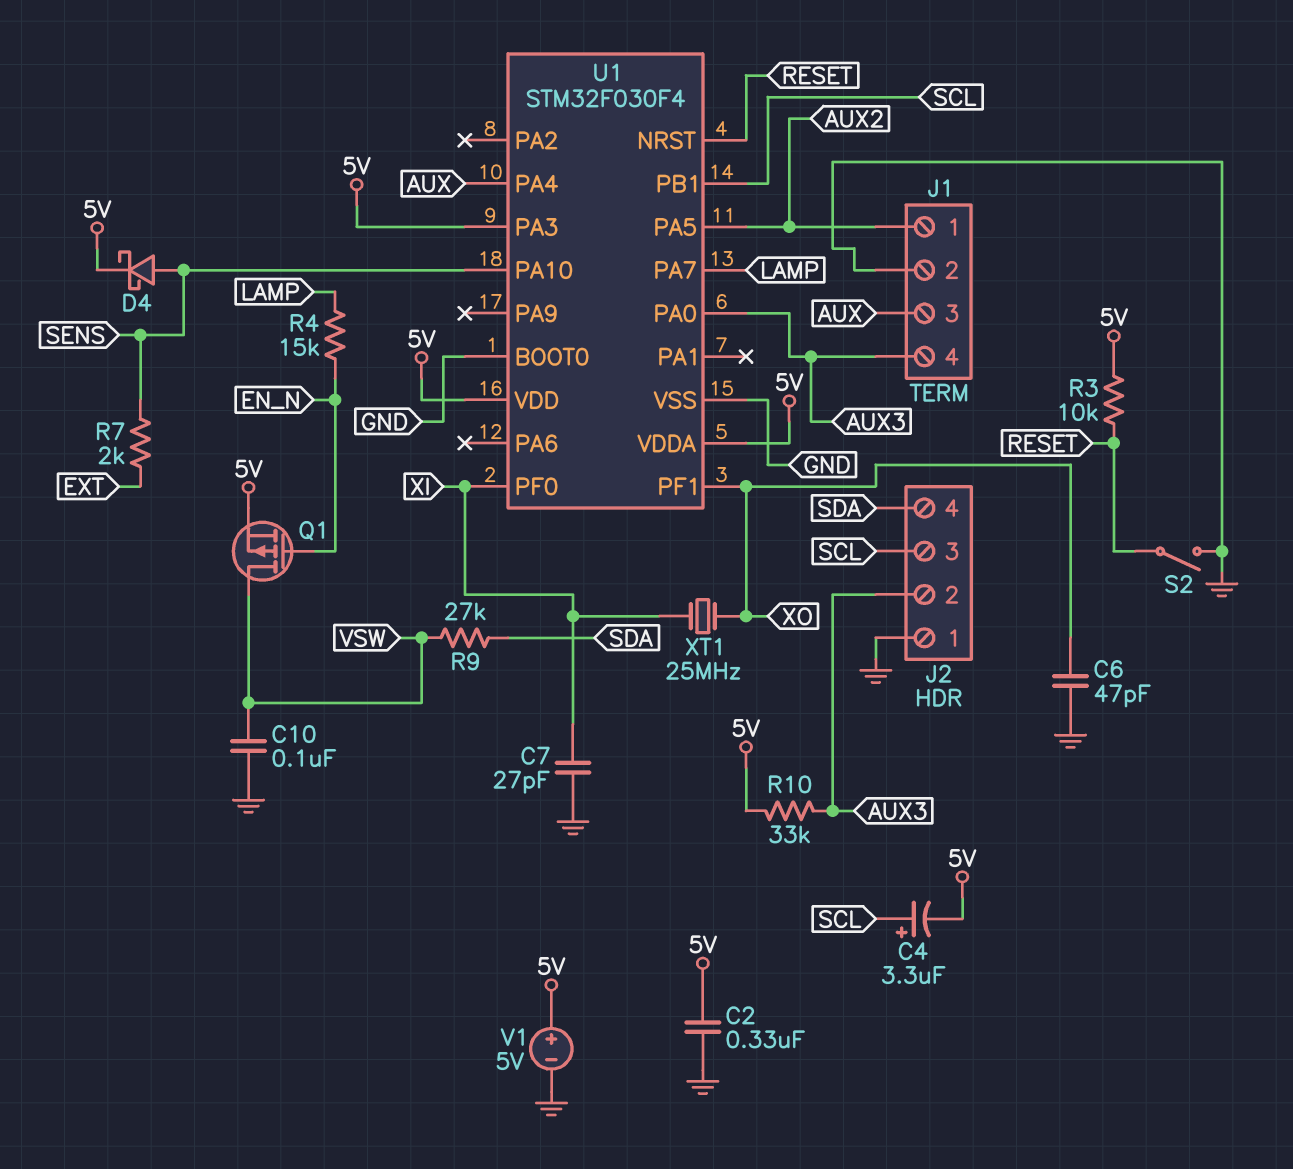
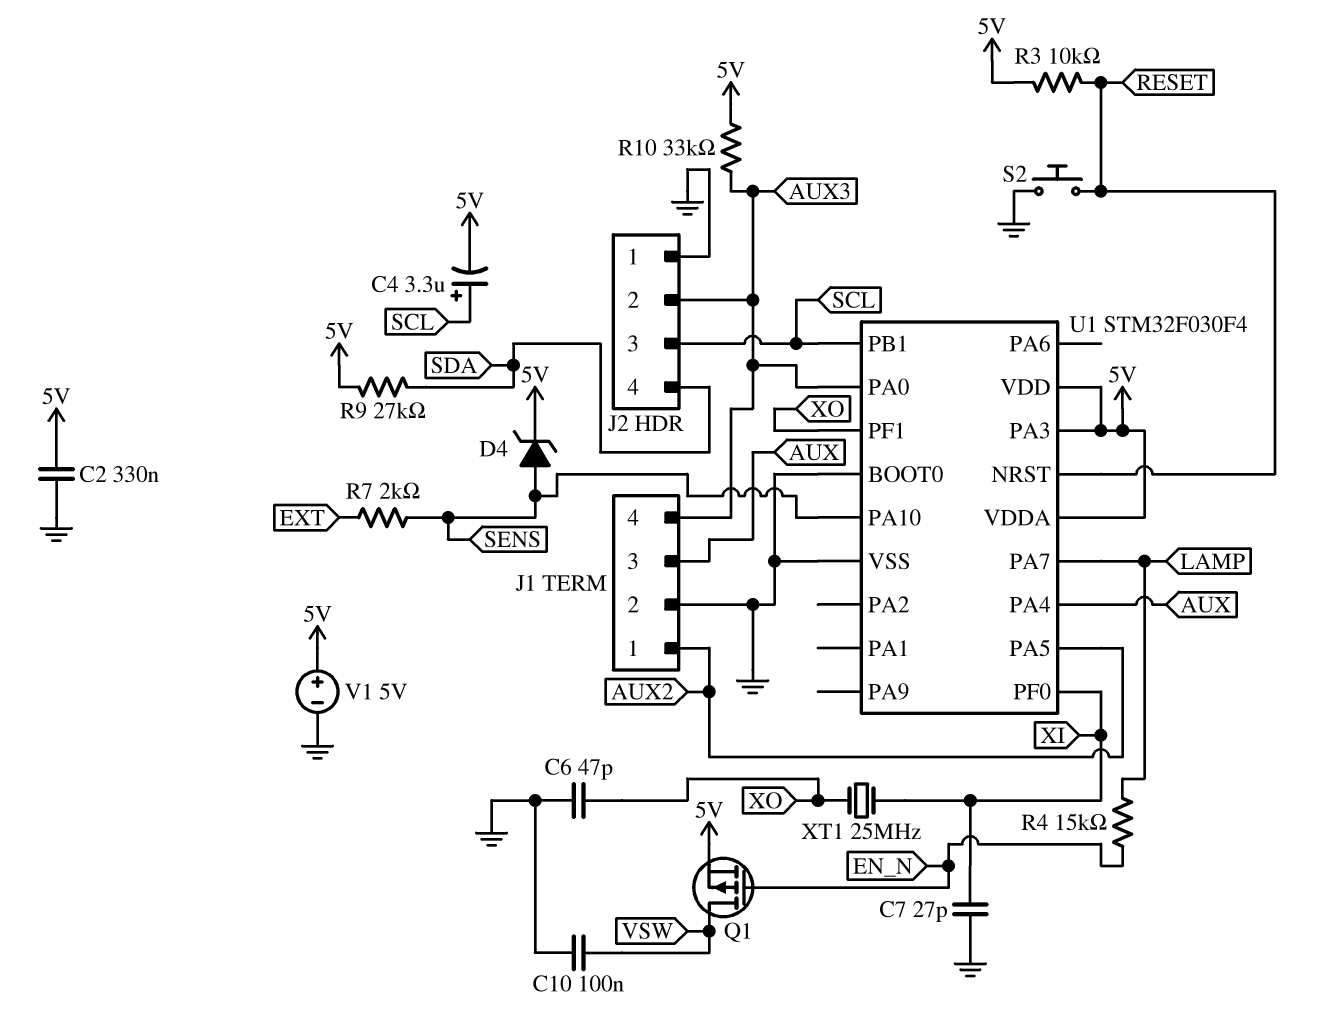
D4: schottky (A SENS, K 5V) -> zener (A SENS, K 5V)
R9: 27k (SDA, VSW) -> 27k (5V, SDA)
S2: switch (GND, RESET) -> button (GND, RESET)

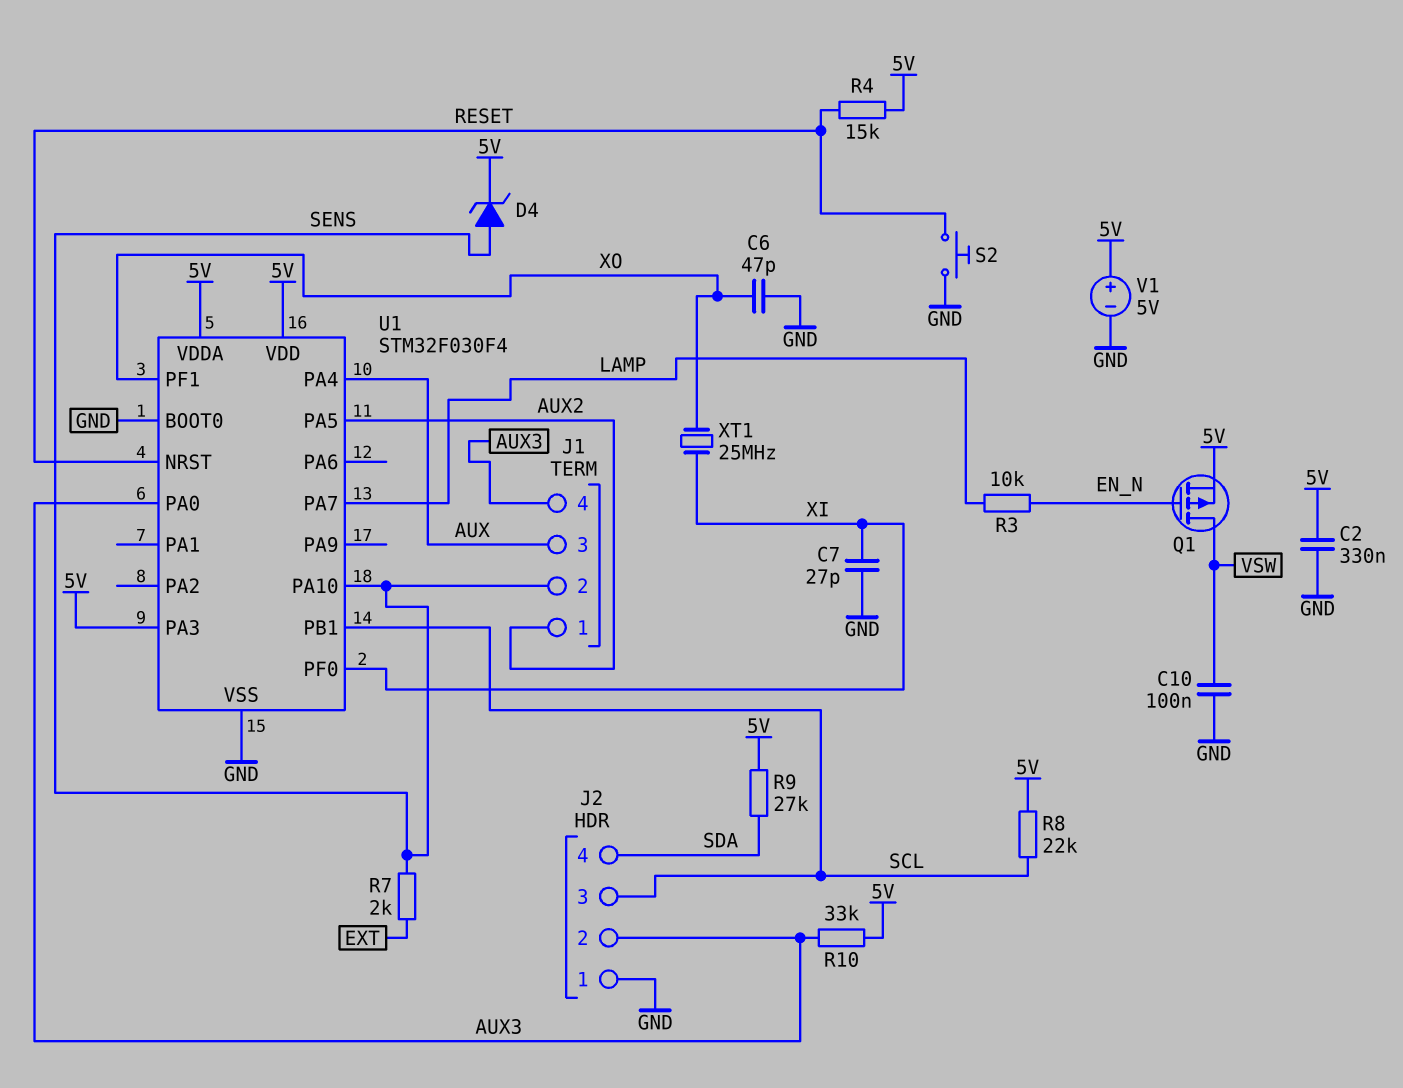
C4: 3.3uF (plus SCL, minus 5V) -> none
J1 pin 2: GND -> SENS
R3: 10k (5V, RESET) -> 10k (EN_N, LAMP)
R4: 15k (EN_N, LAMP) -> 15k (5V, RESET)
R8: none -> 22k (5V, SCL)

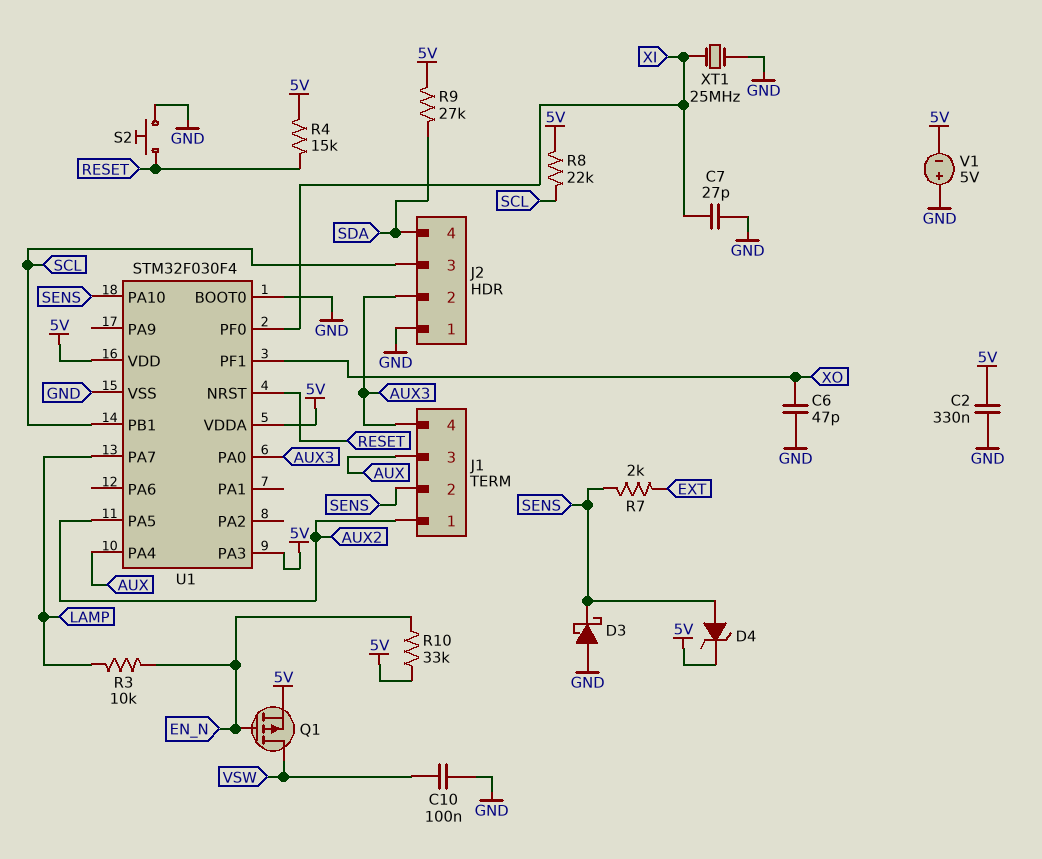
D3: none -> schottky (A GND, K SENS)
R10: 33k (5V, AUX3) -> 33k (5V, EN_N)
V1: 5V (plus 5V, minus GND) -> 5V (plus GND, minus 5V)
XT1: 25MHz (XI, XO) -> 25MHz (GND, XI)

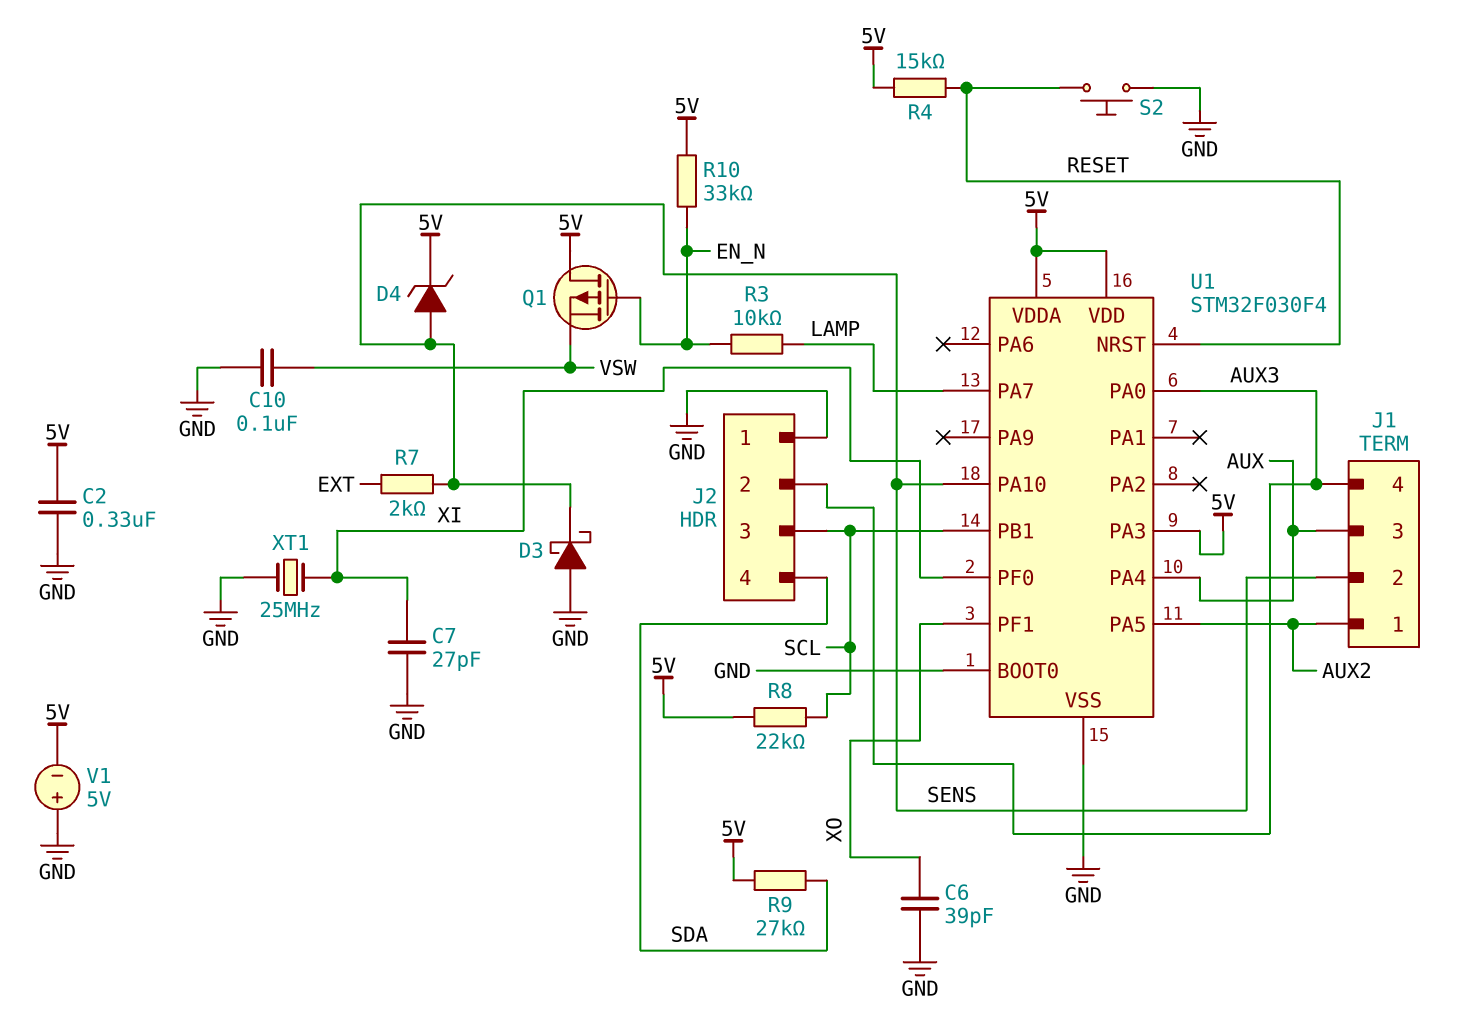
C6: 47pF (GND, XO) -> 39pF (GND, XO)
Q1: PMOS (G EN_N, D VSW, S 5V) -> PMOS (G EN_N, D 5V, S VSW)

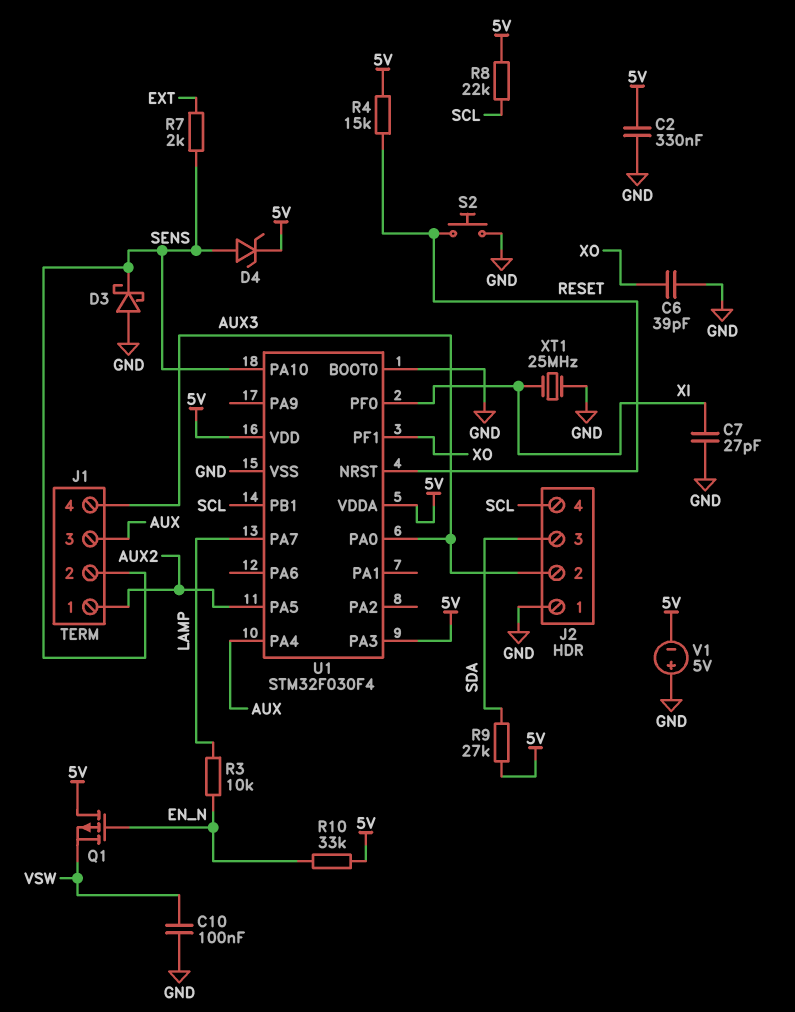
J2 pin 3: SCL -> SDA
J2 pin 4: SDA -> SCL

